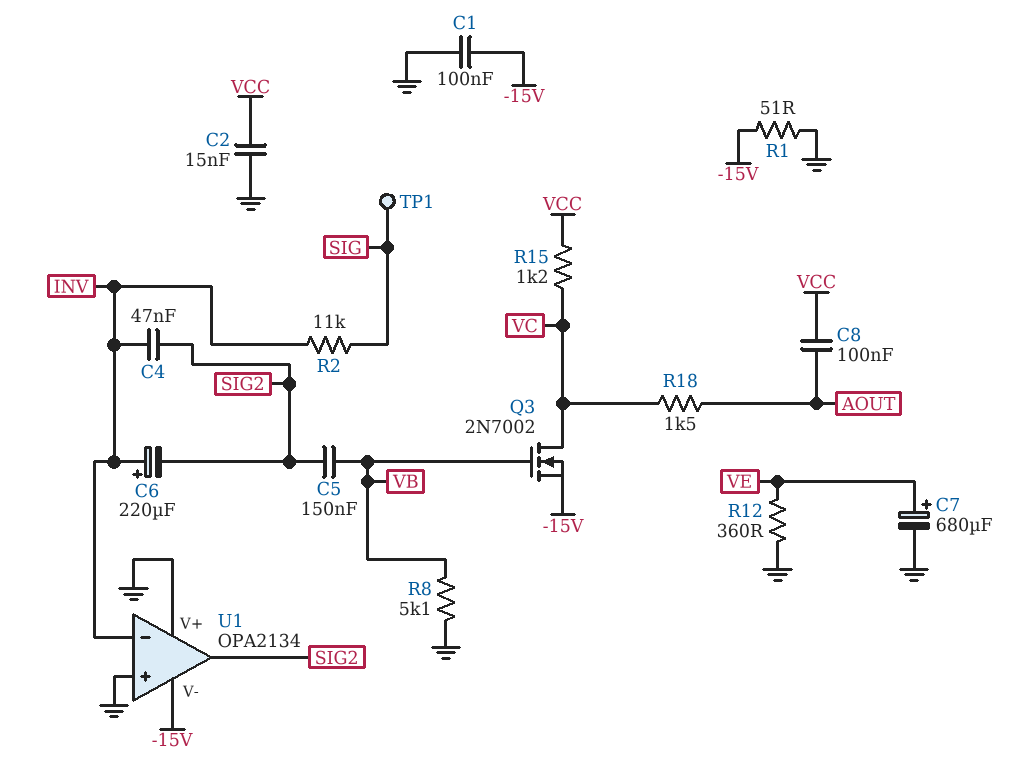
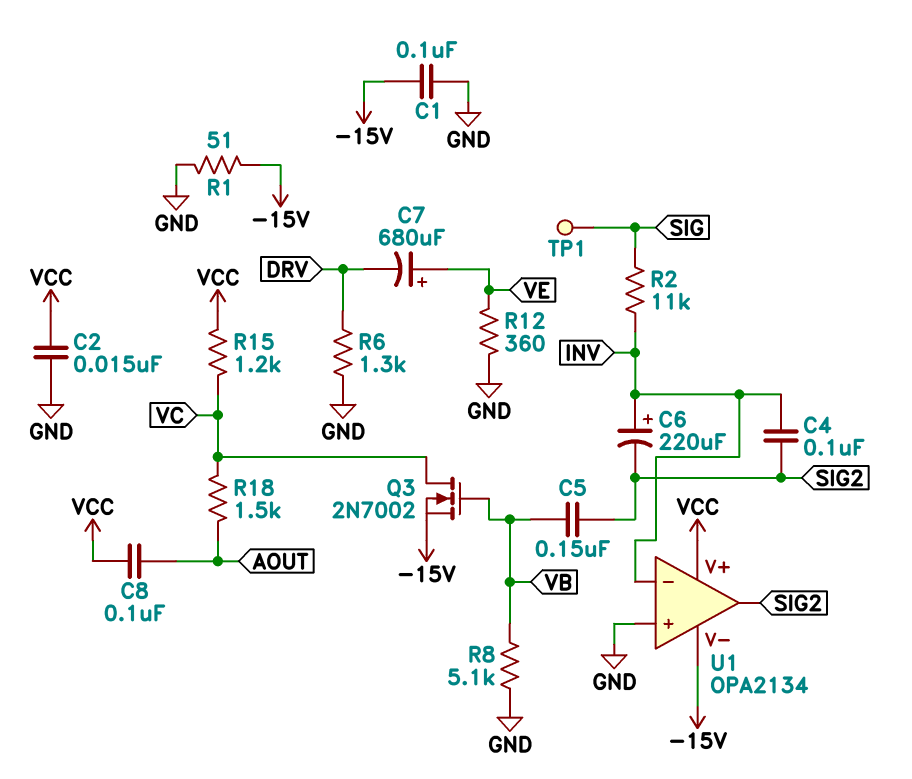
C4: 47nF (INV, SIG2) -> 100nF (INV, SIG2)
C7: 680uF (plus VE, minus GND) -> 680uF (plus VE, minus DRV)
R6: none -> 1.3k (DRV, GND)
U1 pin V+: GND -> VCC

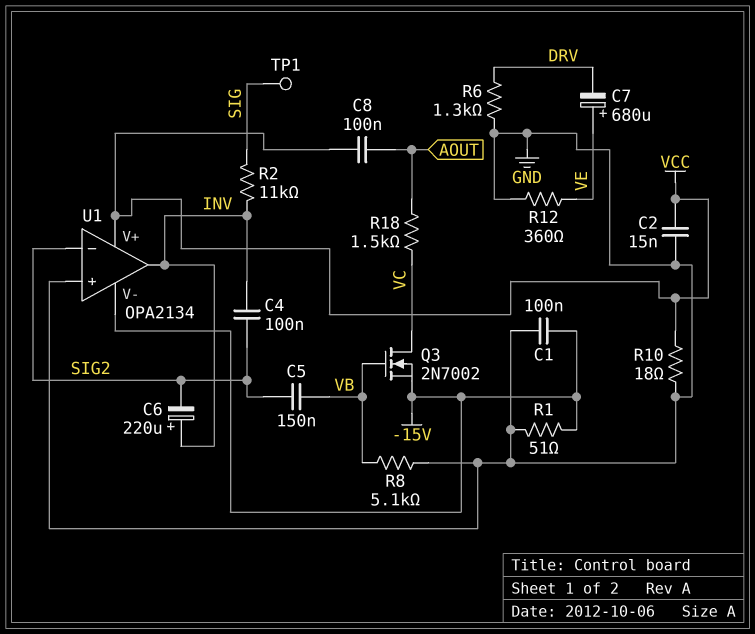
R10: none -> 18 (GND, VCC)
R15: 1.2k (VC, VCC) -> none
U1 pin in-: INV -> SIG2
U1 pin out: SIG2 -> INV

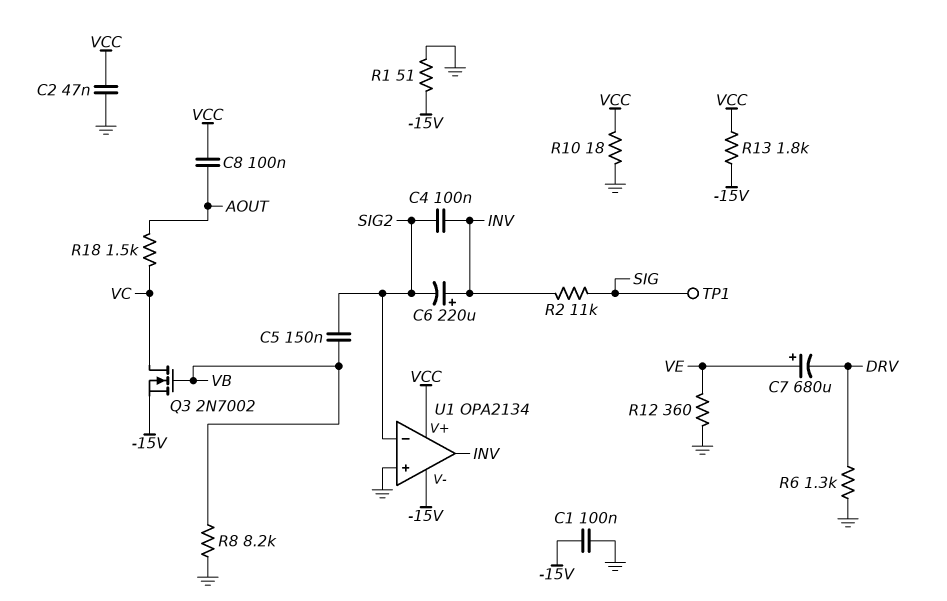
C2: 15nF (GND, VCC) -> 47nF (GND, VCC)
R8: 5.1k (GND, VB) -> 8.2k (GND, VB)
R13: none -> 1.8k (-15V, VCC)

